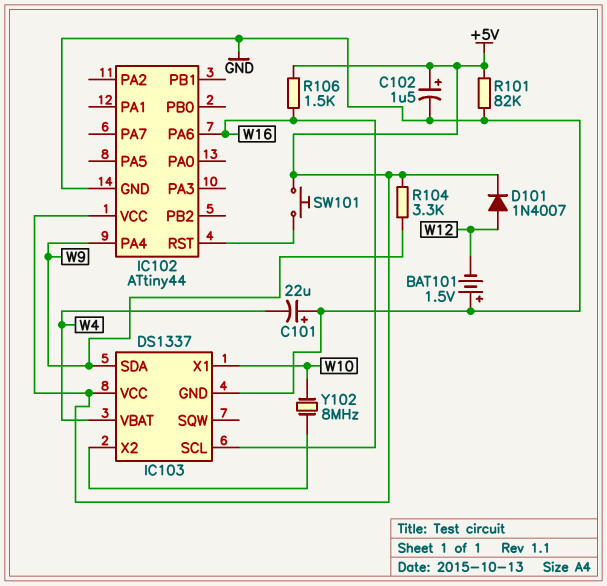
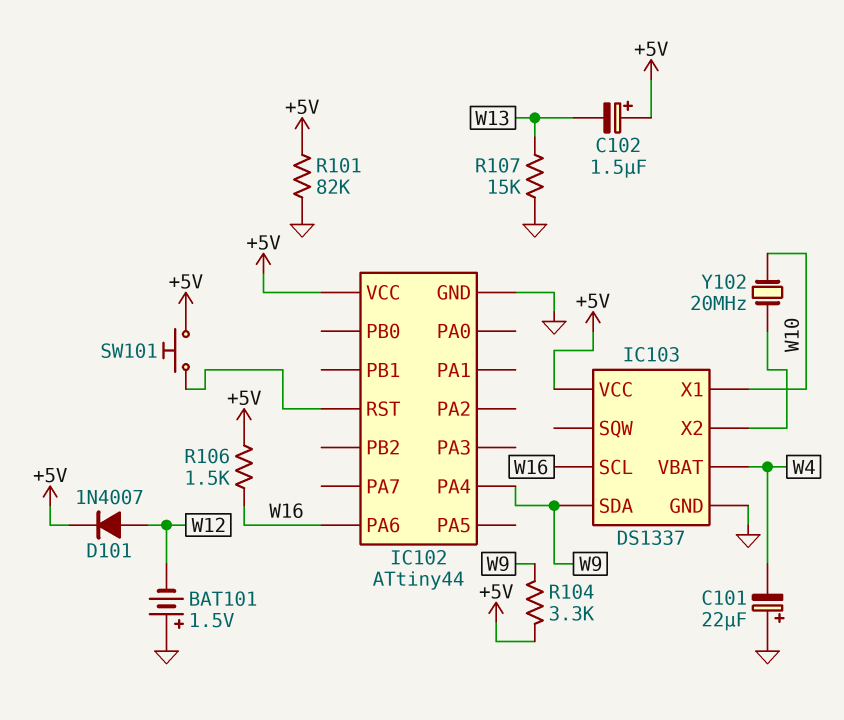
C102: 1.5uF (plus +5V, minus GND) -> 1.5uF (plus +5V, minus W13)
R107: none -> 15k (GND, W13)
Y102: 8MHz (IC103/X2, W10) -> 20MHz (IC103/X2, W10)

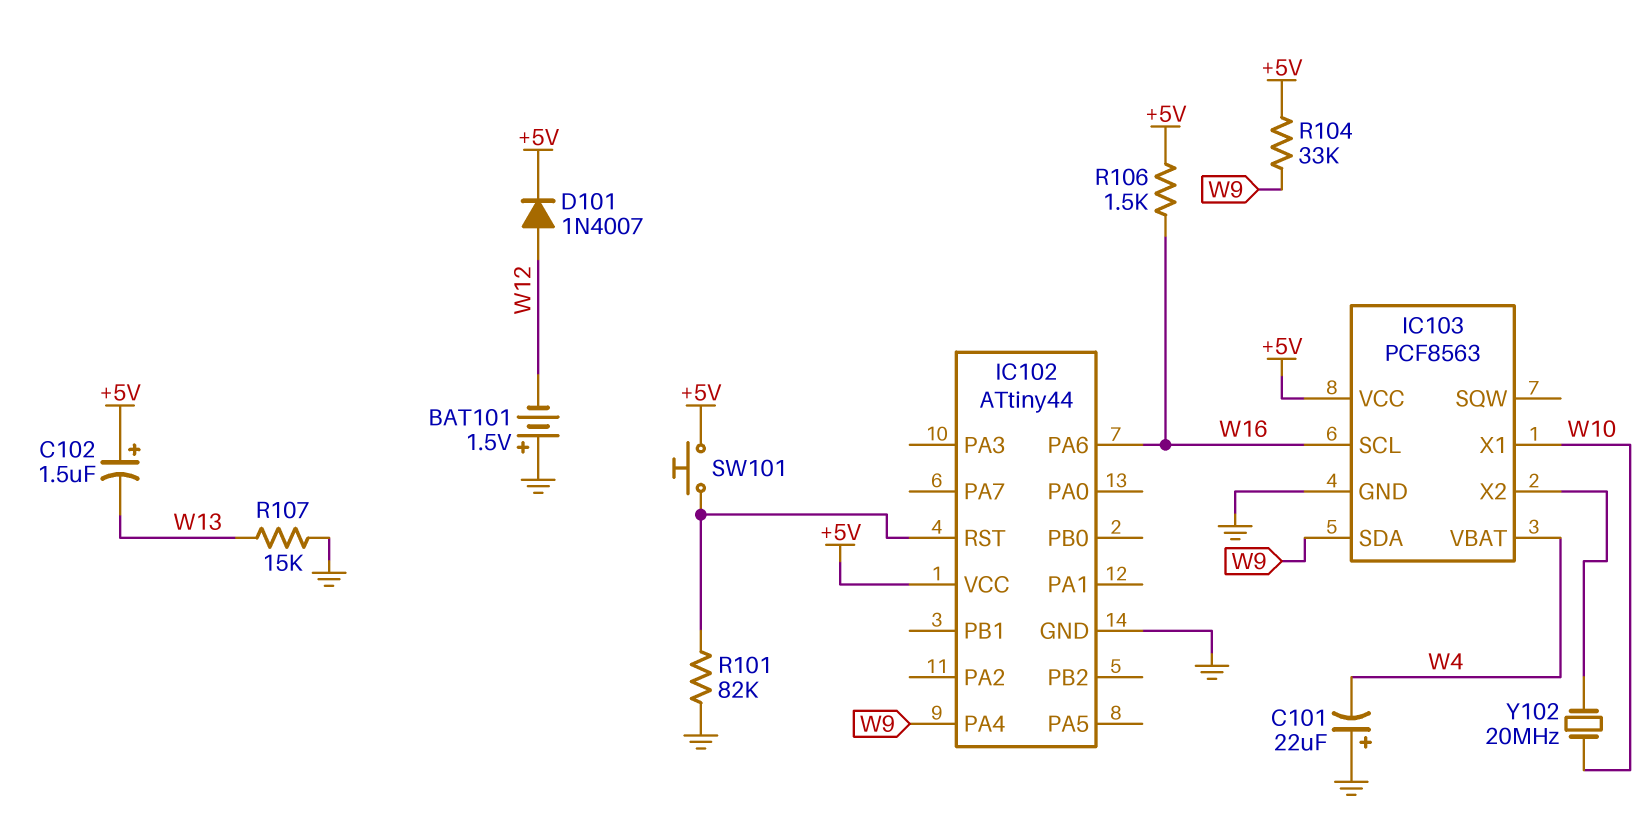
IC103: DS1337 -> PCF8563
R101: 82k (+5V, GND) -> 82k (GND, IC102/RST)
R104: 3.3k (+5V, W9) -> 33k (+5V, W9)

